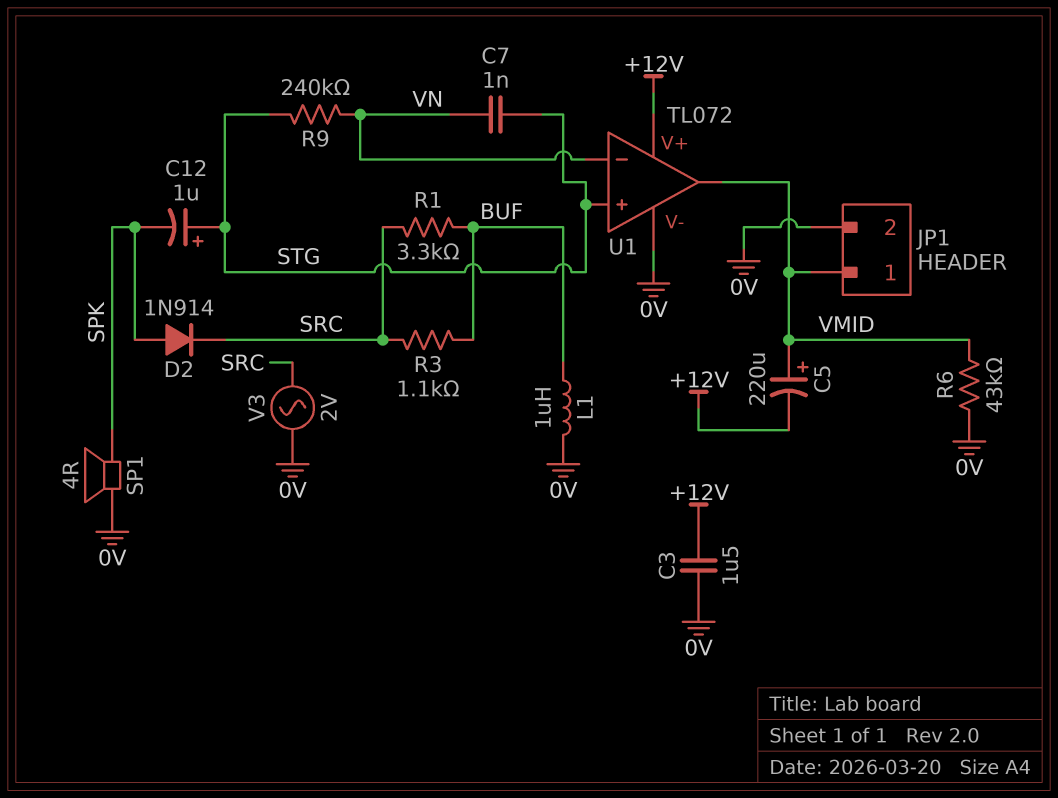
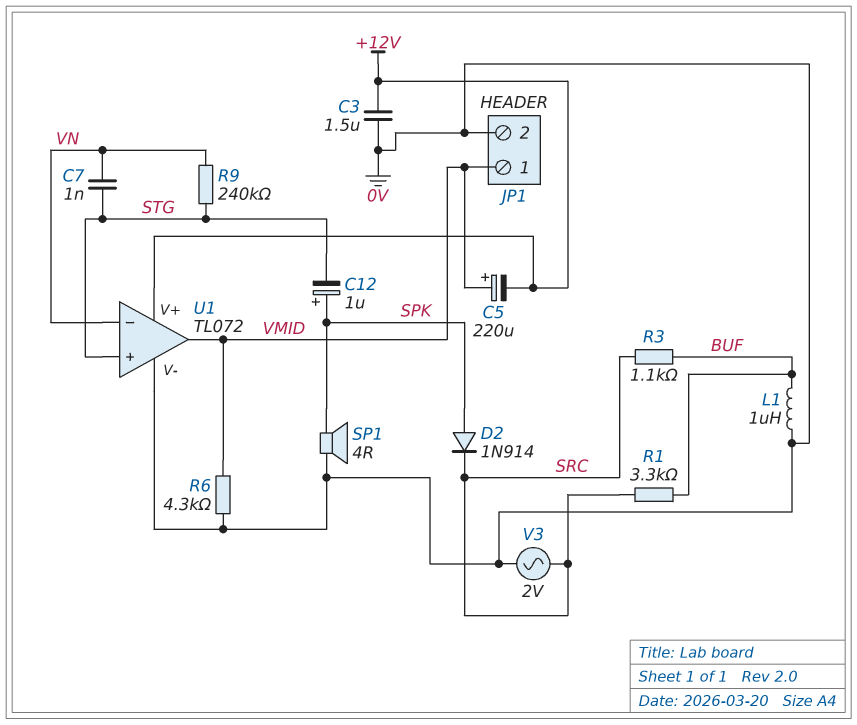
C12: 1uF (plus STG, minus SPK) -> 1uF (plus SPK, minus STG)
R6: 43k (0V, VMID) -> 4.3k (0V, VMID)

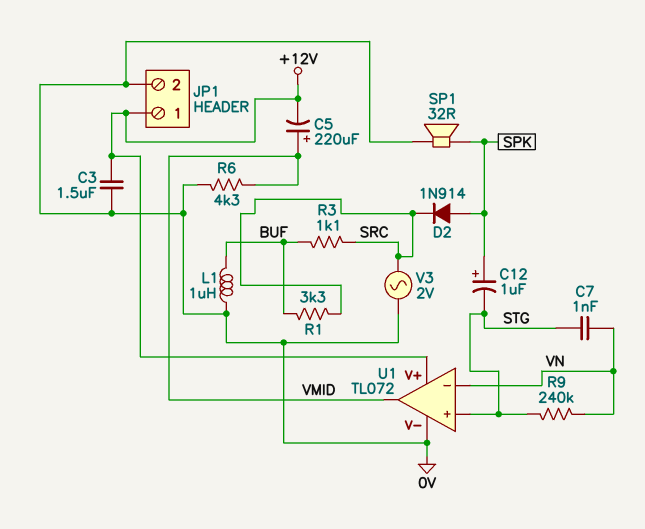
JP1 pin 1: VMID -> +12V
SP1: speaker 4R (0V, SPK) -> speaker 32R (0V, SPK)

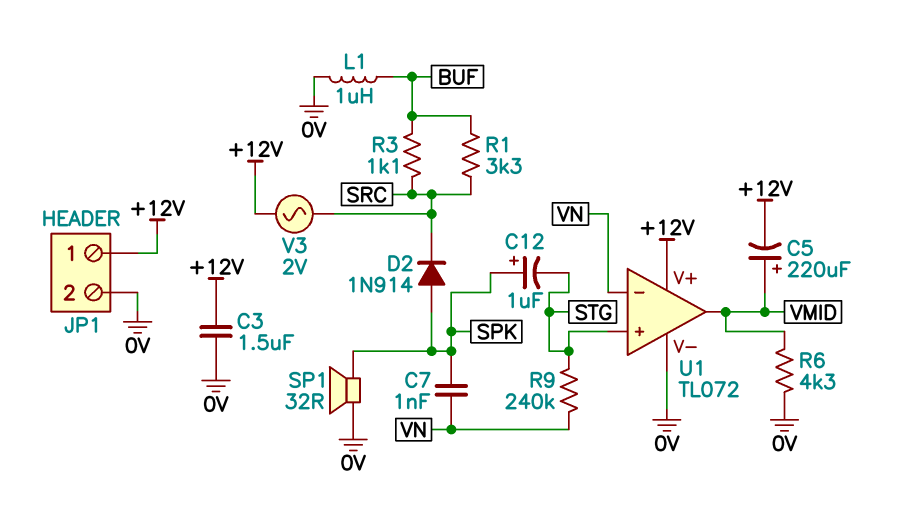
C7: 1nF (STG, VN) -> 1nF (SPK, VN)
V3: AC 2V (0V, SRC) -> AC 2V (+12V, SRC)

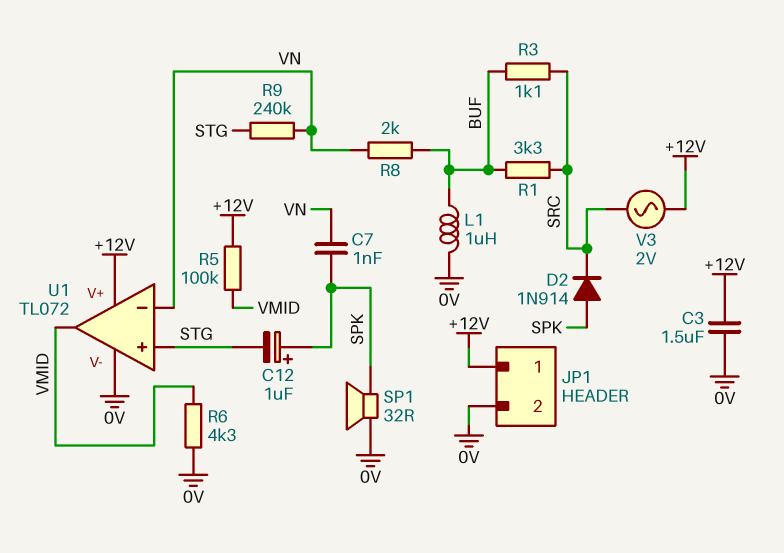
C5: 220uF (plus VMID, minus +12V) -> none
R5: none -> 100k (+12V, VMID)
R8: none -> 2k (BUF, VN)

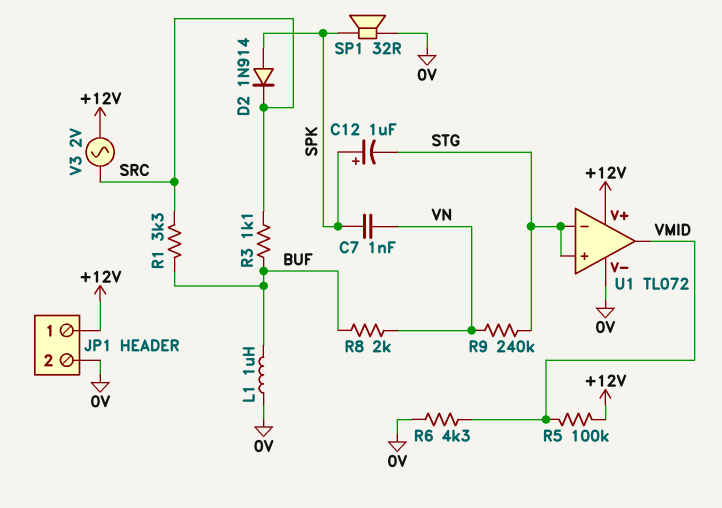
C3: 1.5uF (+12V, 0V) -> none
U1 pin in-: VN -> STG

